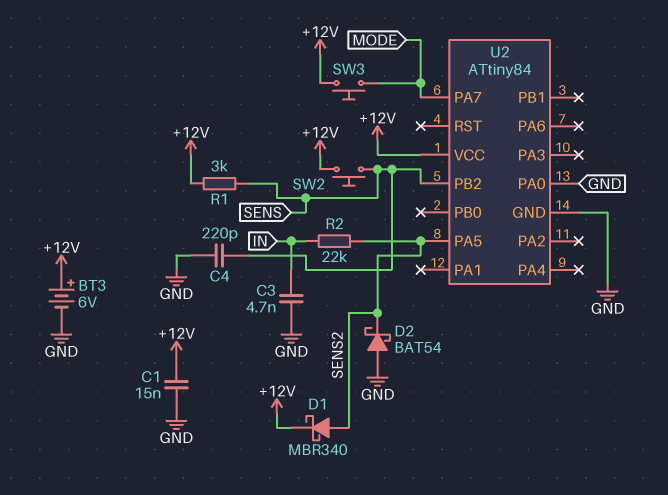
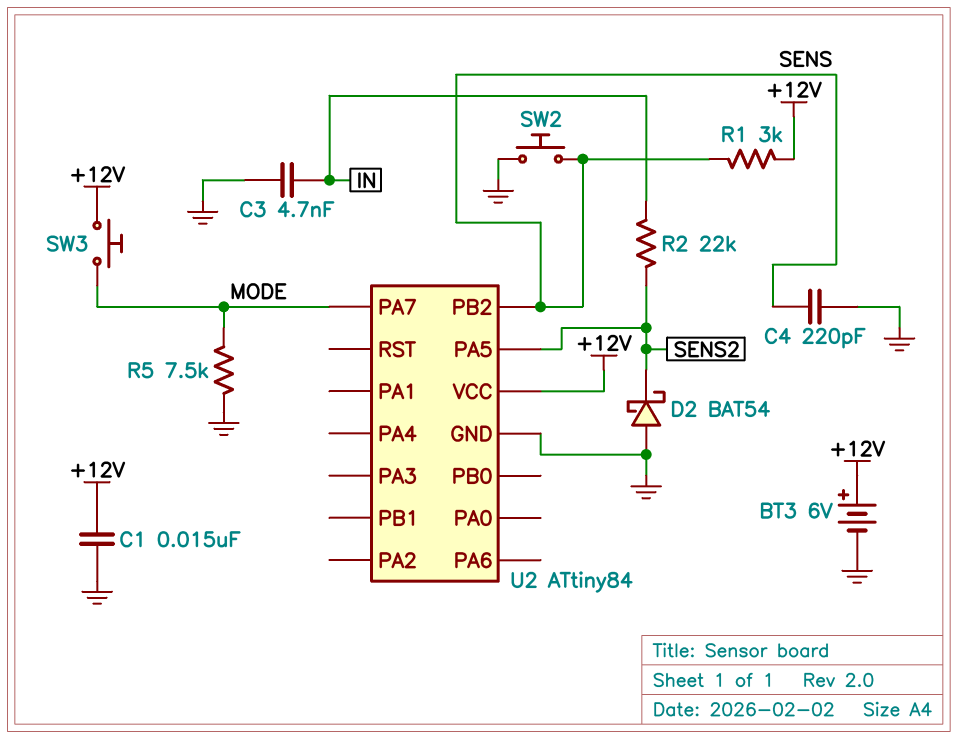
D1: schottky MBR340 (A SENS2, K +12V) -> none
R5: none -> 7.5k (GND, MODE)
SW2: button (+12V, SENS) -> button (GND, SENS)
U2 pin PA0: GND -> none

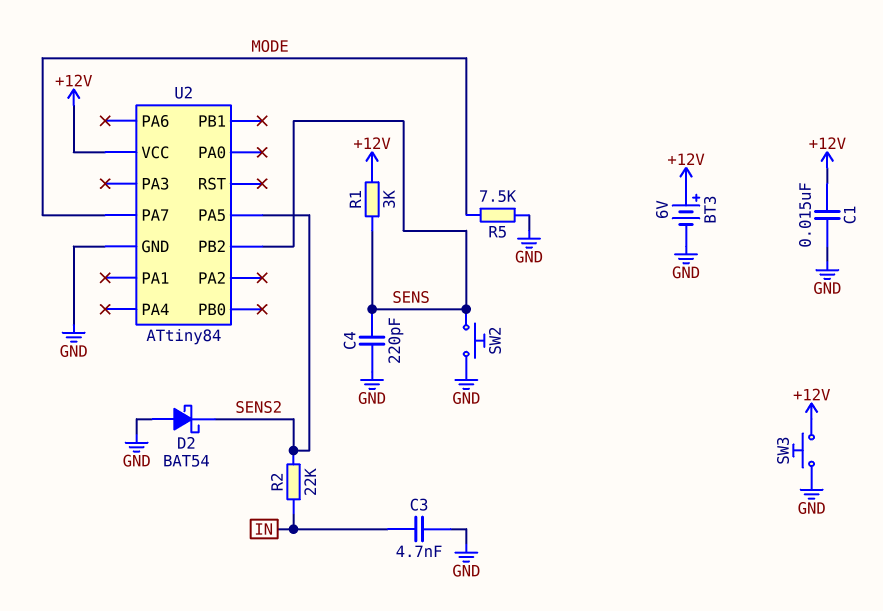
SW3: button (+12V, MODE) -> button (+12V, GND)

